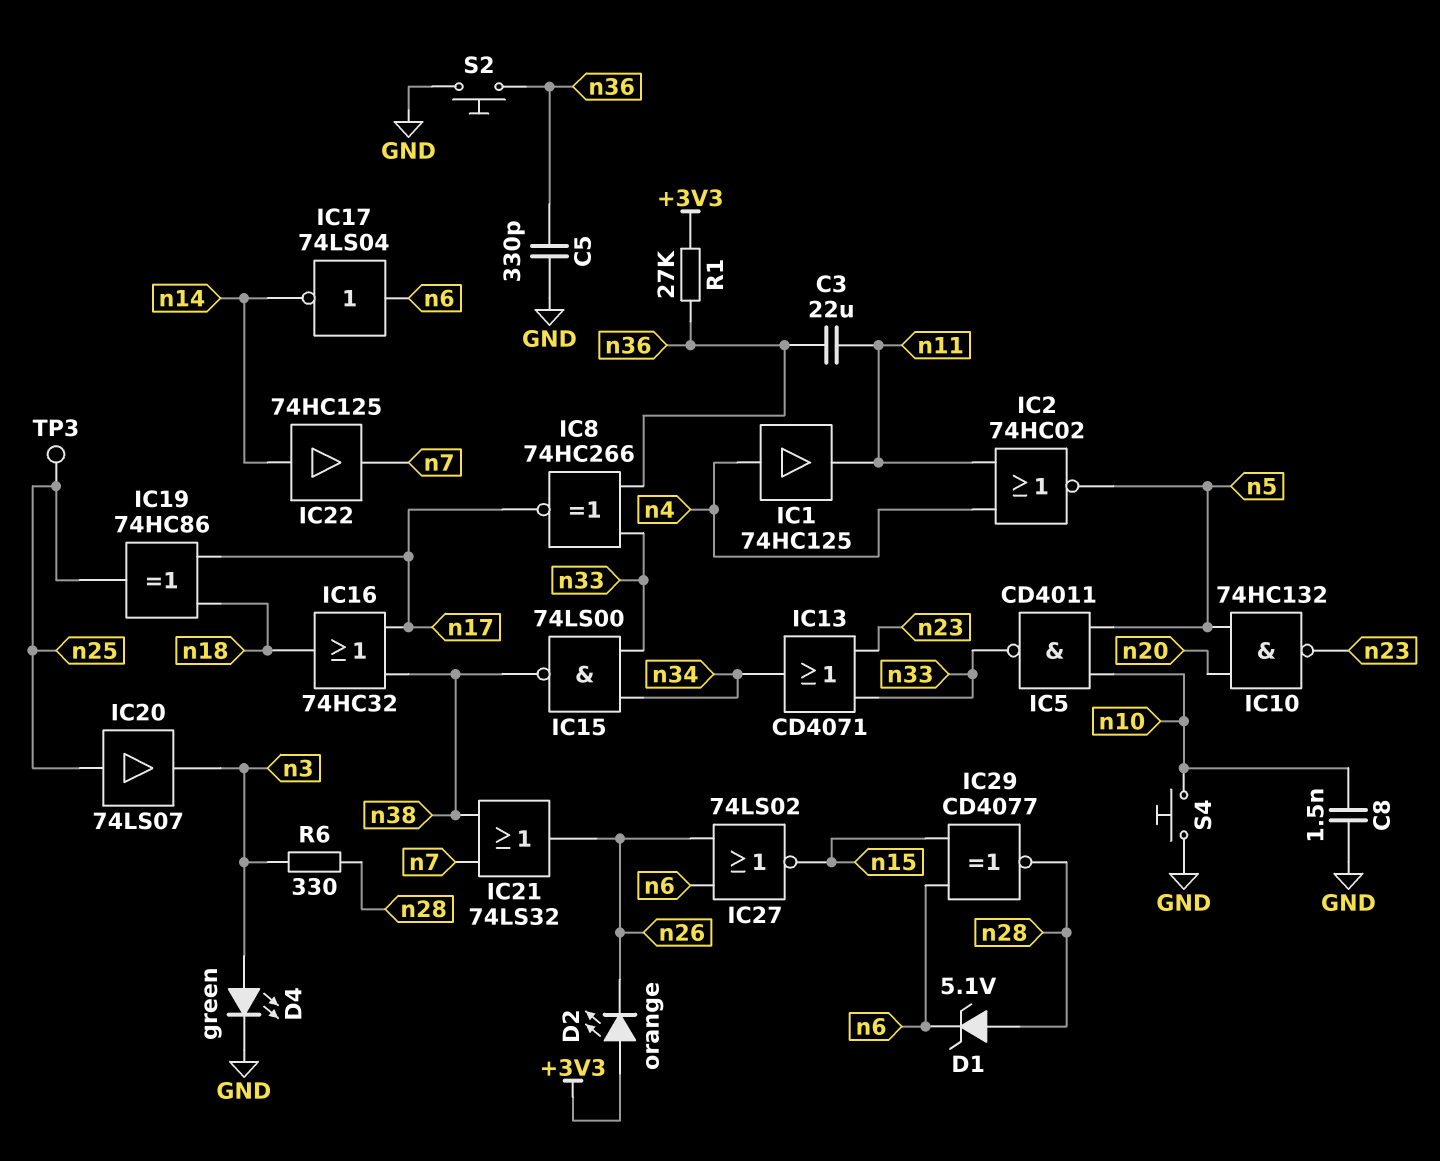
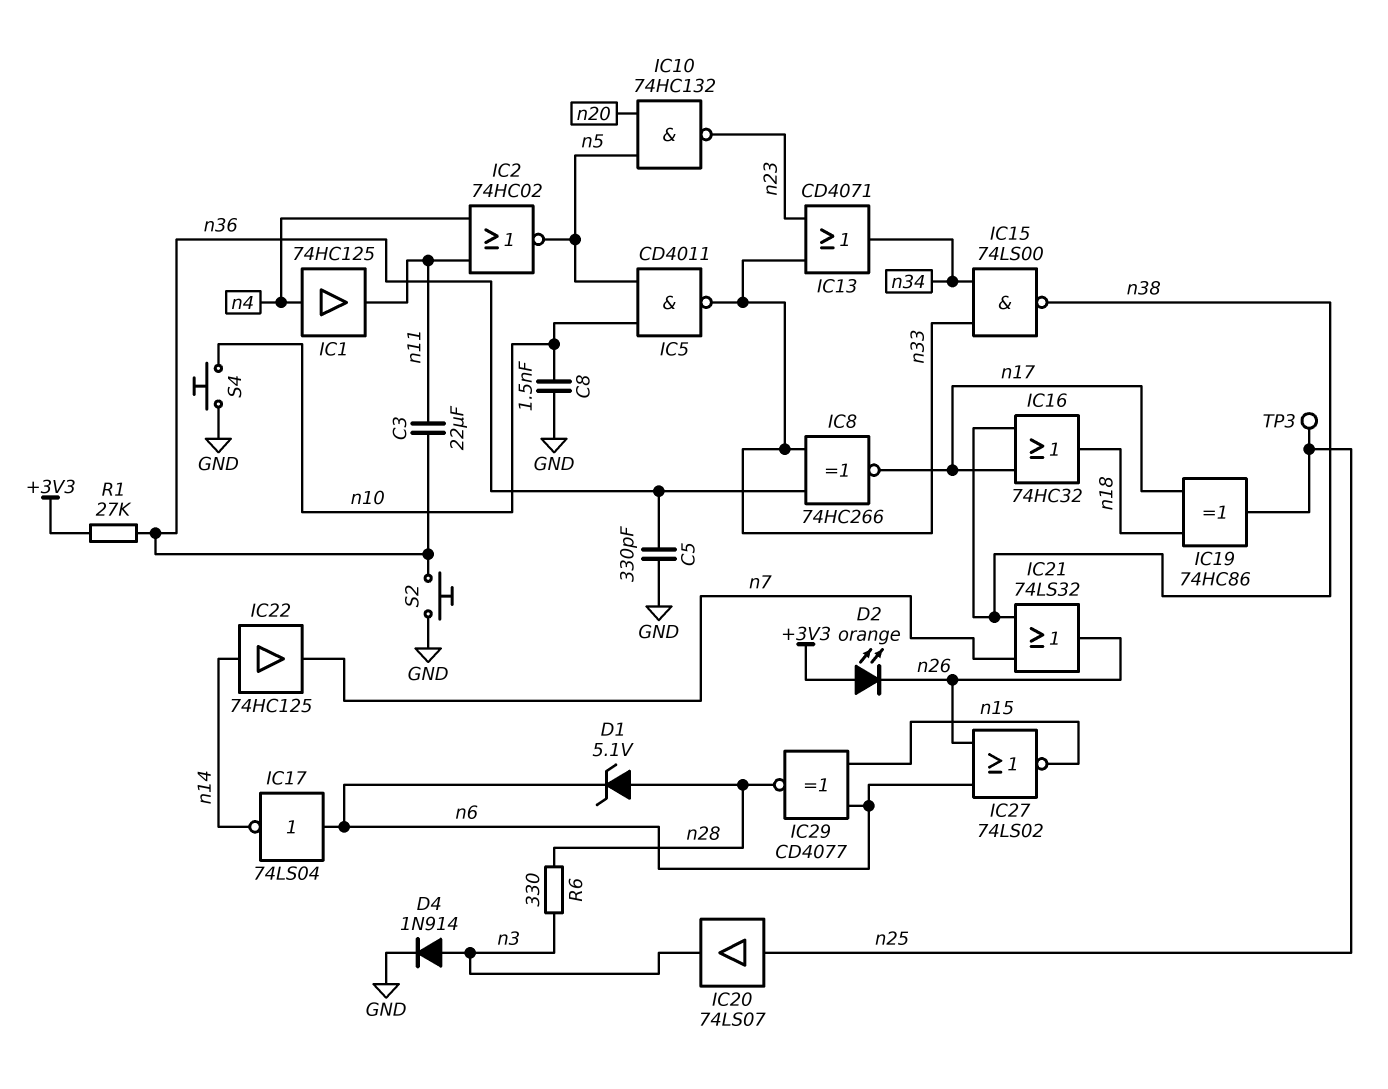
D4: LED green (A n3, K GND) -> diode 1N914 (A n3, K GND)

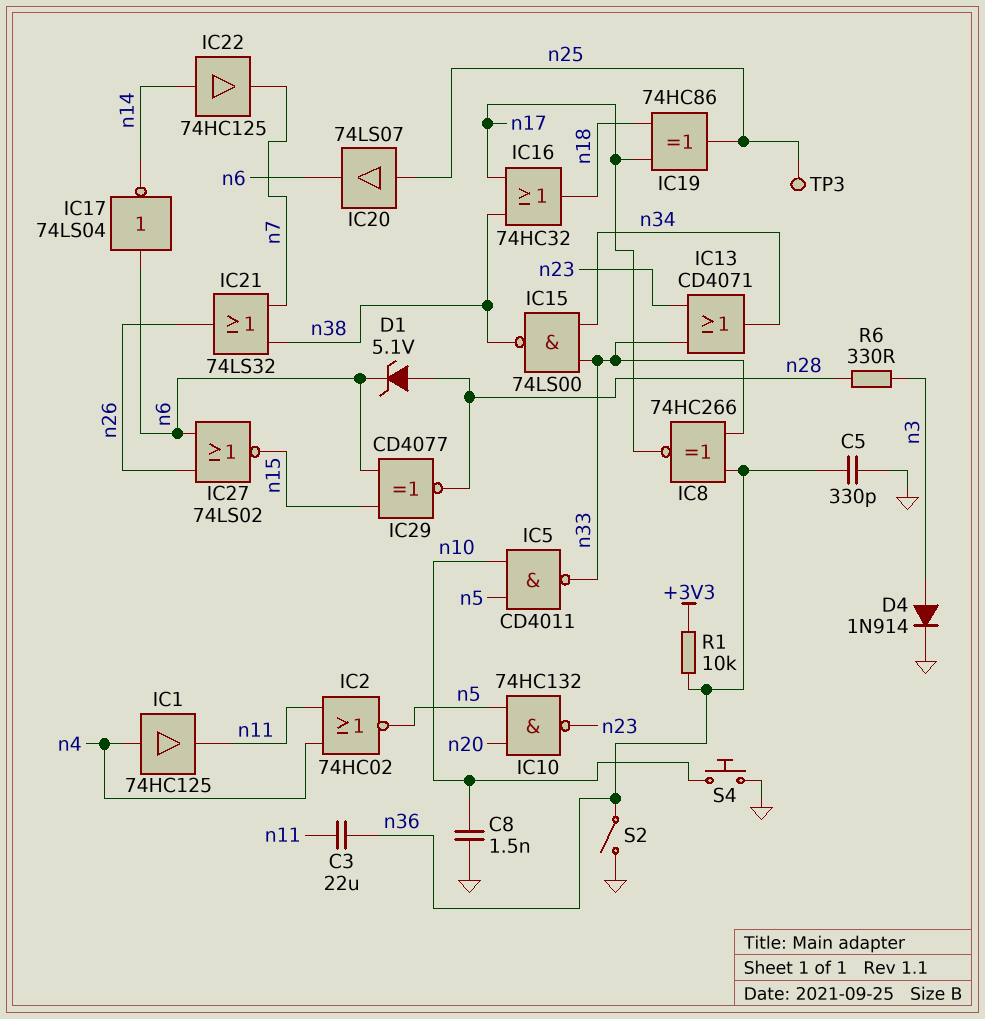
D2: LED orange (A +3V3, K n26) -> none
IC20: buffer 74LS07 (in n25, out n3) -> buffer 74LS07 (in n25, out n6)
R1: 27k (+3V3, n36) -> 10k (+3V3, n36)
S2: button (GND, n36) -> switch (GND, n36)

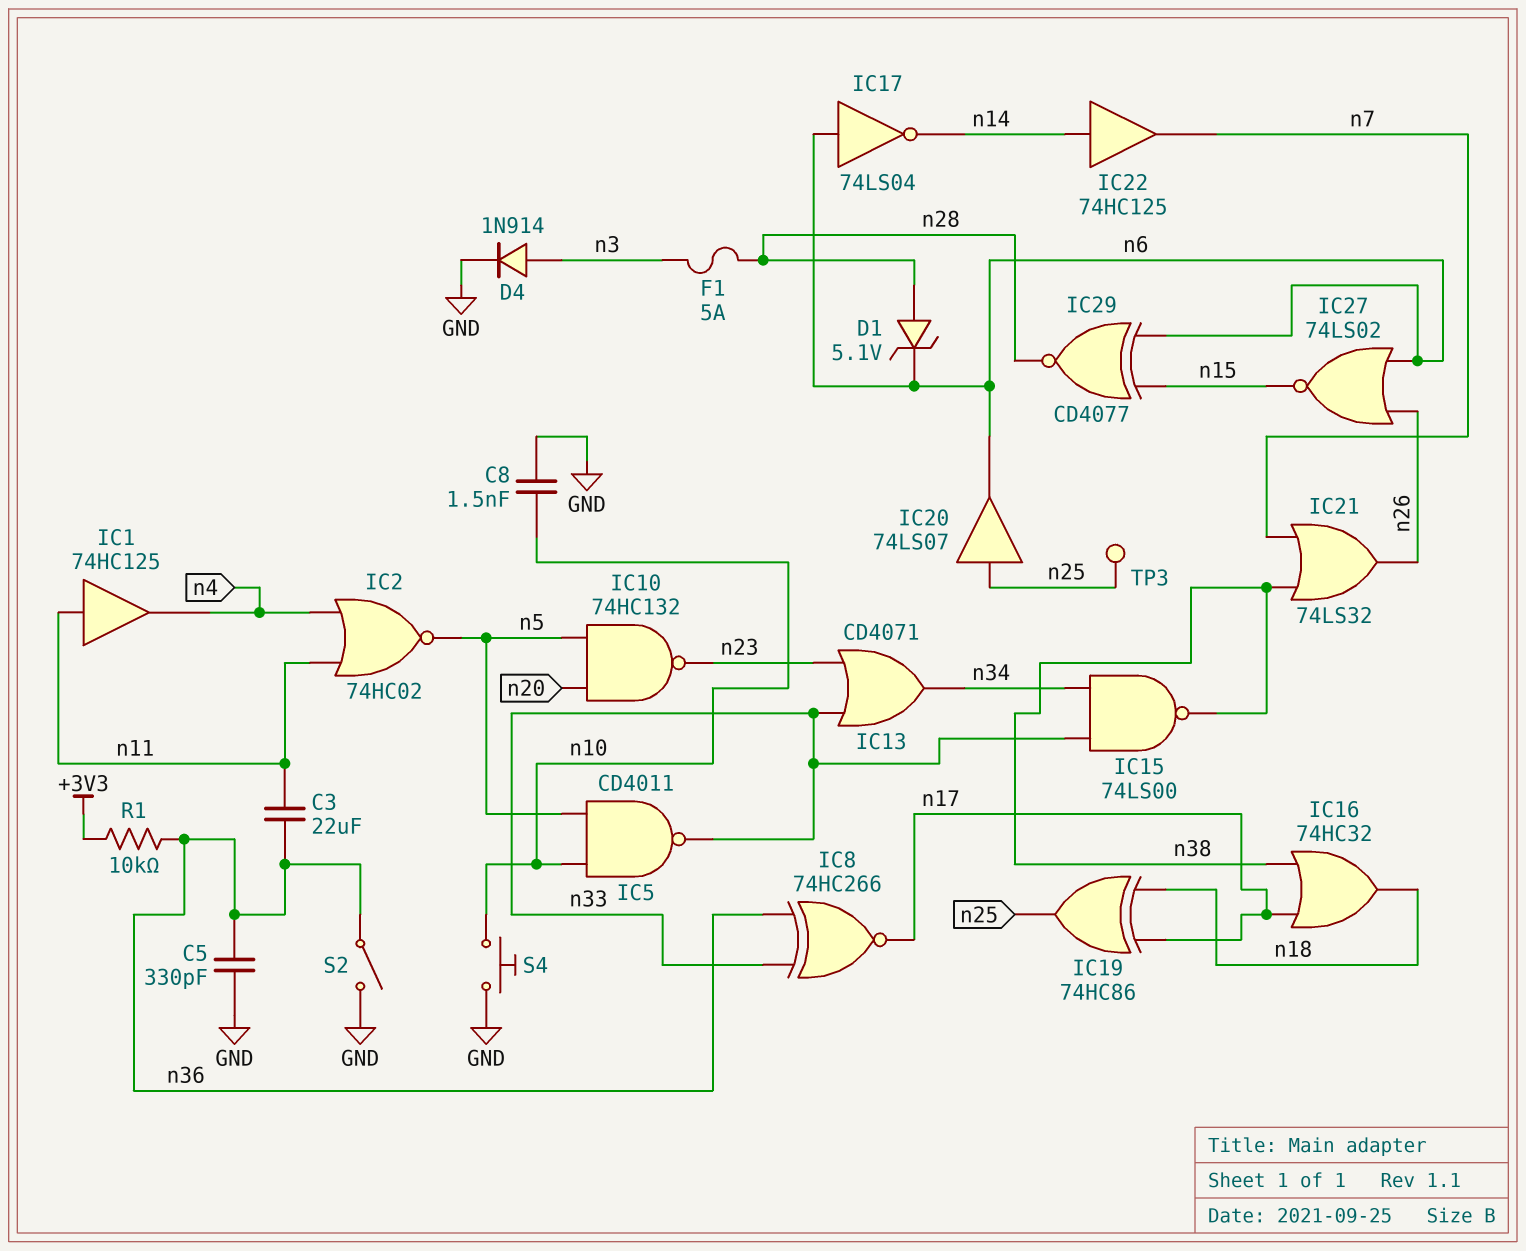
F1: none -> 5A (n3, n28)
IC1: buffer 74HC125 (in n4, out n11) -> buffer 74HC125 (in n11, out n4)
R6: 330 (n3, n28) -> none

